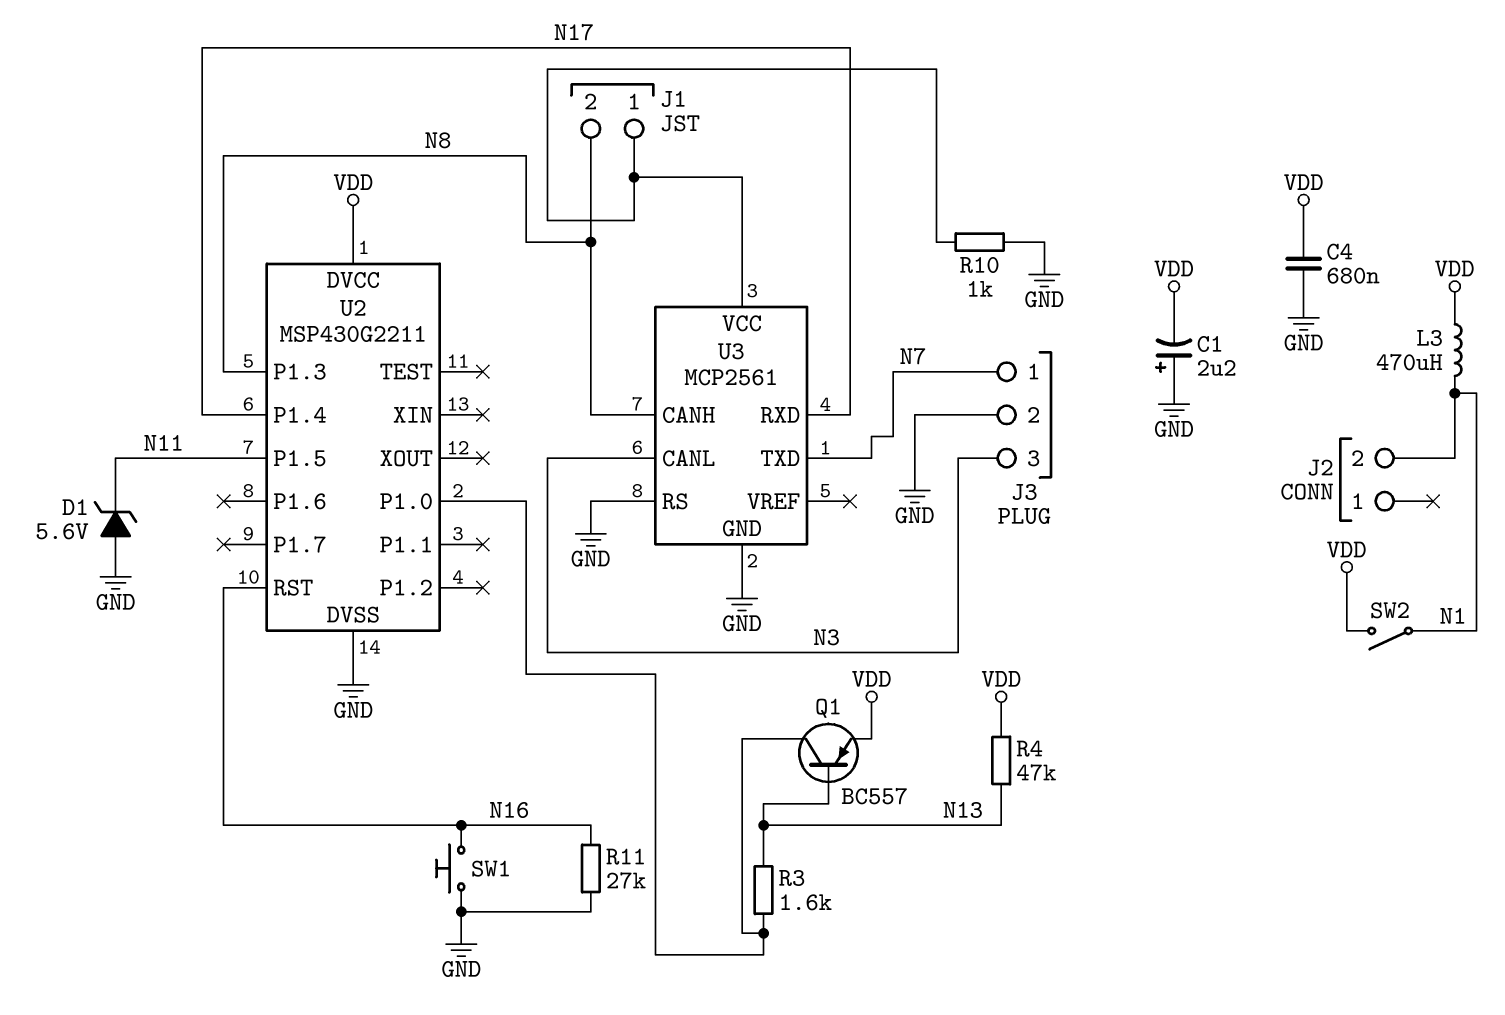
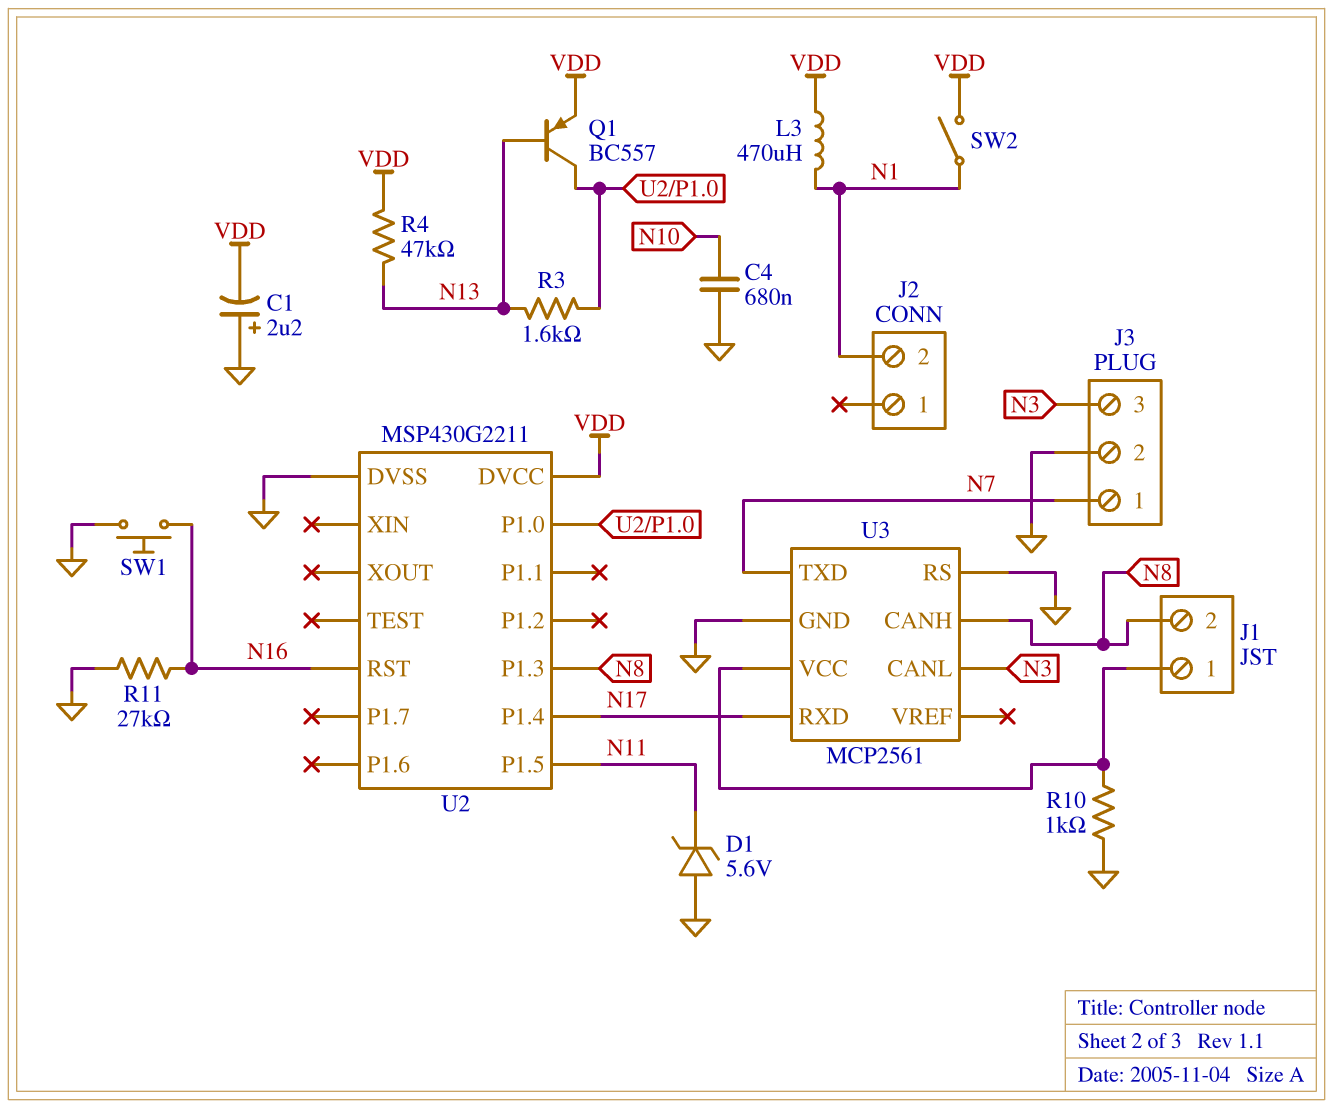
C4: 680nF (GND, VDD) -> 680nF (GND, N10)

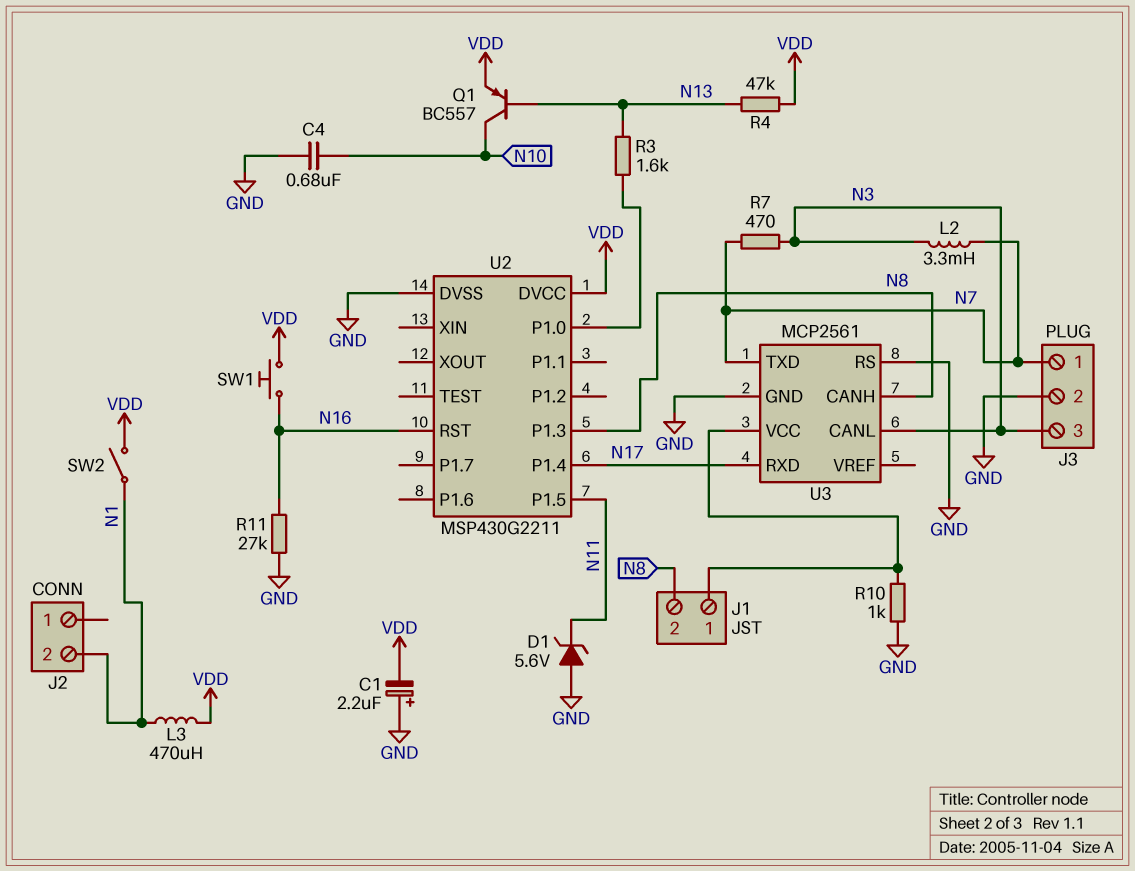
L2: none -> 3.3mH (N3, N7)
Q1: PNP BC557 (B N13, C U2/P1.0, E VDD) -> PNP BC557 (B N13, C N10, E VDD)
R7: none -> 470 (N3, N7)
SW1: button (GND, N16) -> button (N16, VDD)

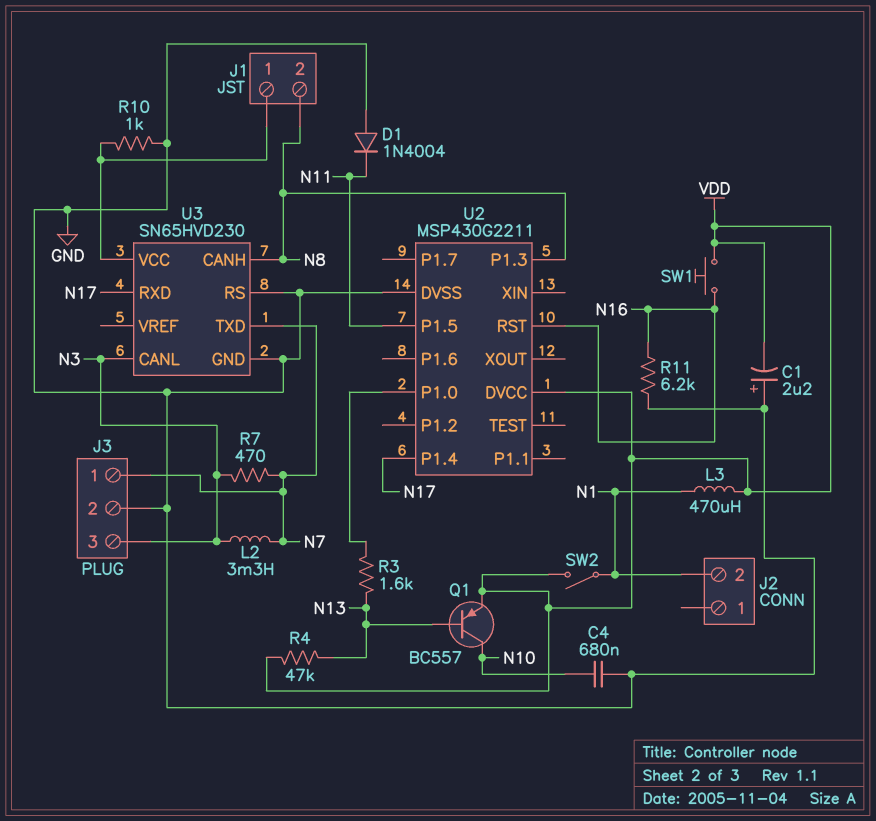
D1: zener 5.6V (A GND, K N11) -> diode 1N4004 (A GND, K N11)
R11: 27k (GND, N16) -> 6.2k (GND, N16)
U3: MCP2561 -> SN65HVD230

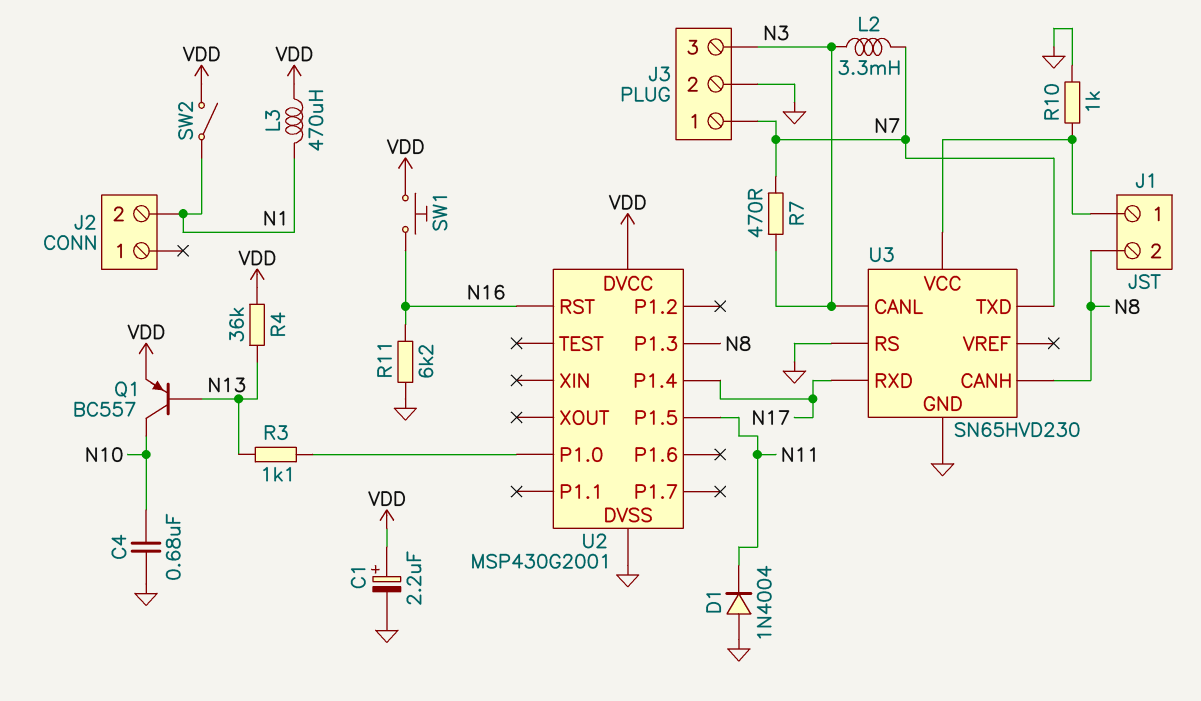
C1: 2.2uF (plus GND, minus VDD) -> 2.2uF (plus VDD, minus GND)
R3: 1.6k (N13, U2/P1.0) -> 1.1k (N13, U2/P1.0)
R4: 47k (N13, VDD) -> 36k (N13, VDD)
U2: MSP430G2211 -> MSP430G2001

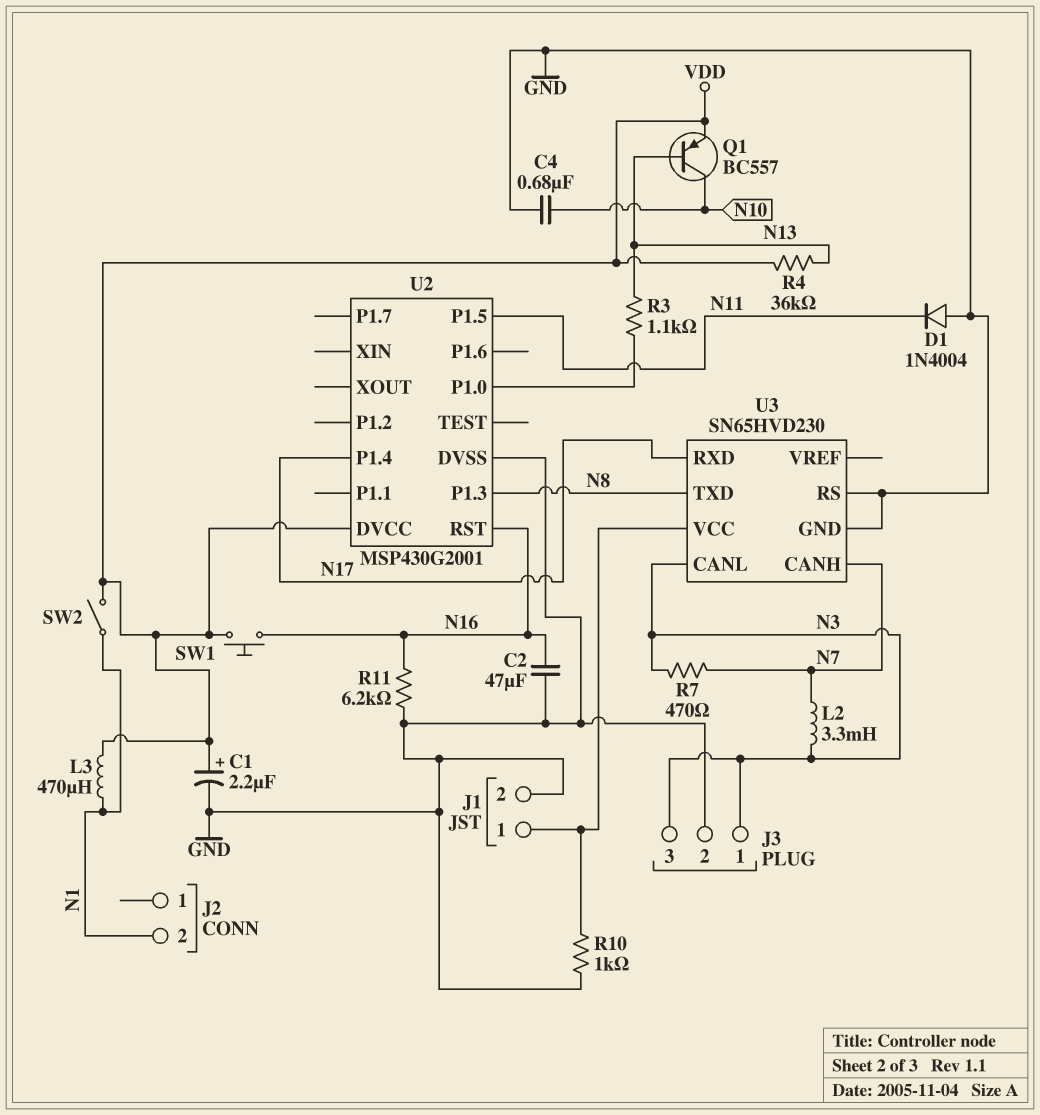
C2: none -> 47uF (GND, N16)
J1 pin 2: N8 -> GND
J3 pin 1: N7 -> N3
U3 pin CANH: N8 -> N7
U3 pin TXD: N7 -> N8

